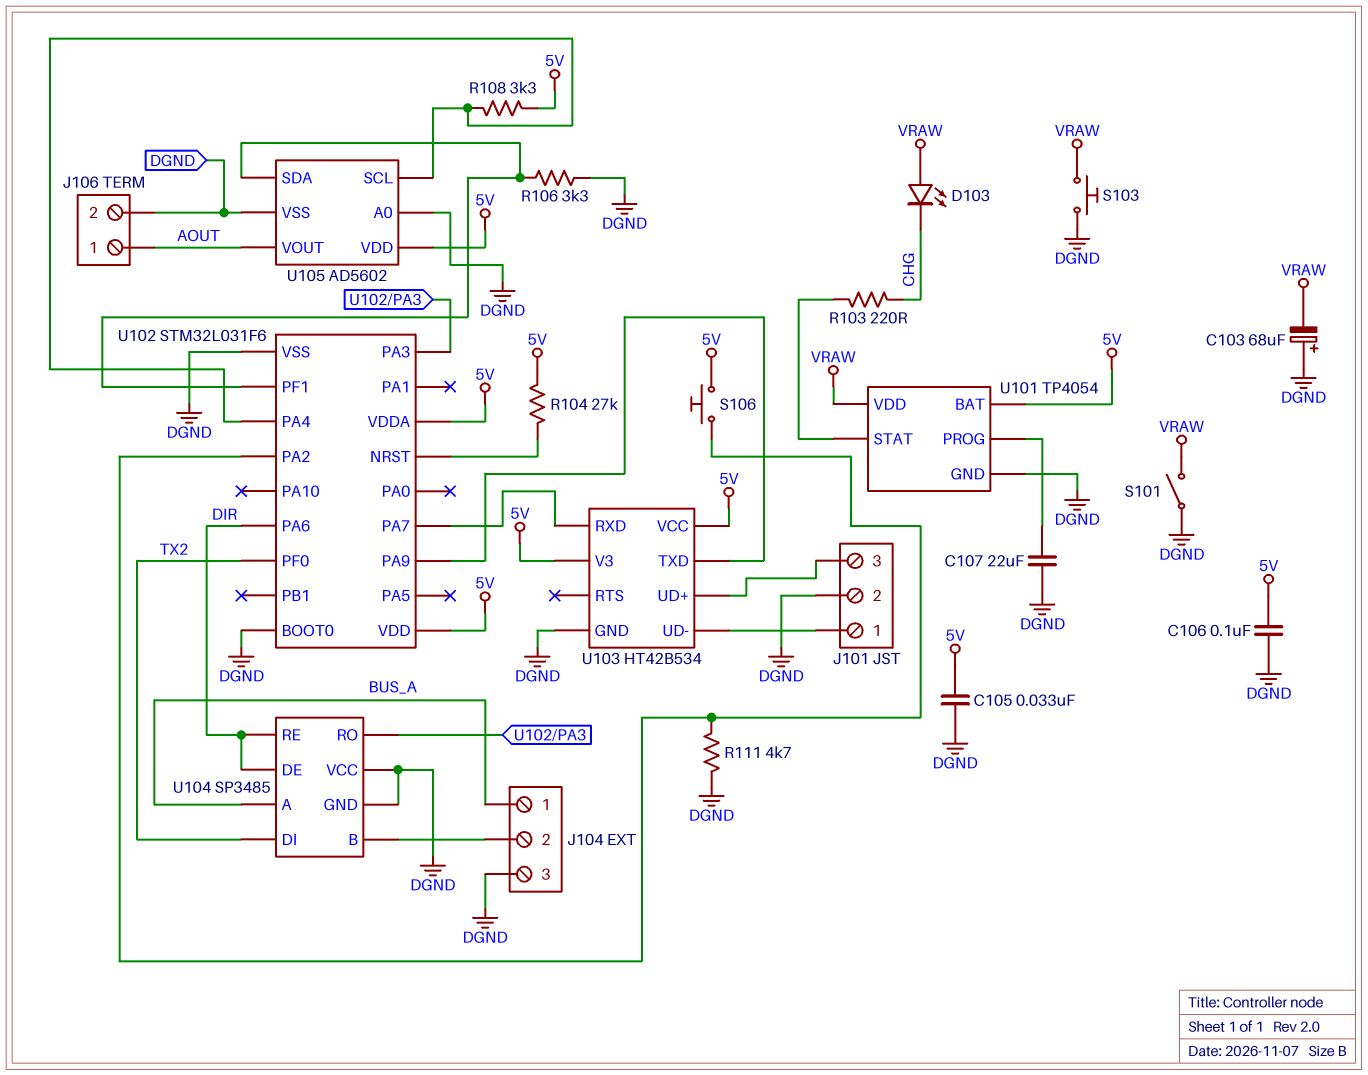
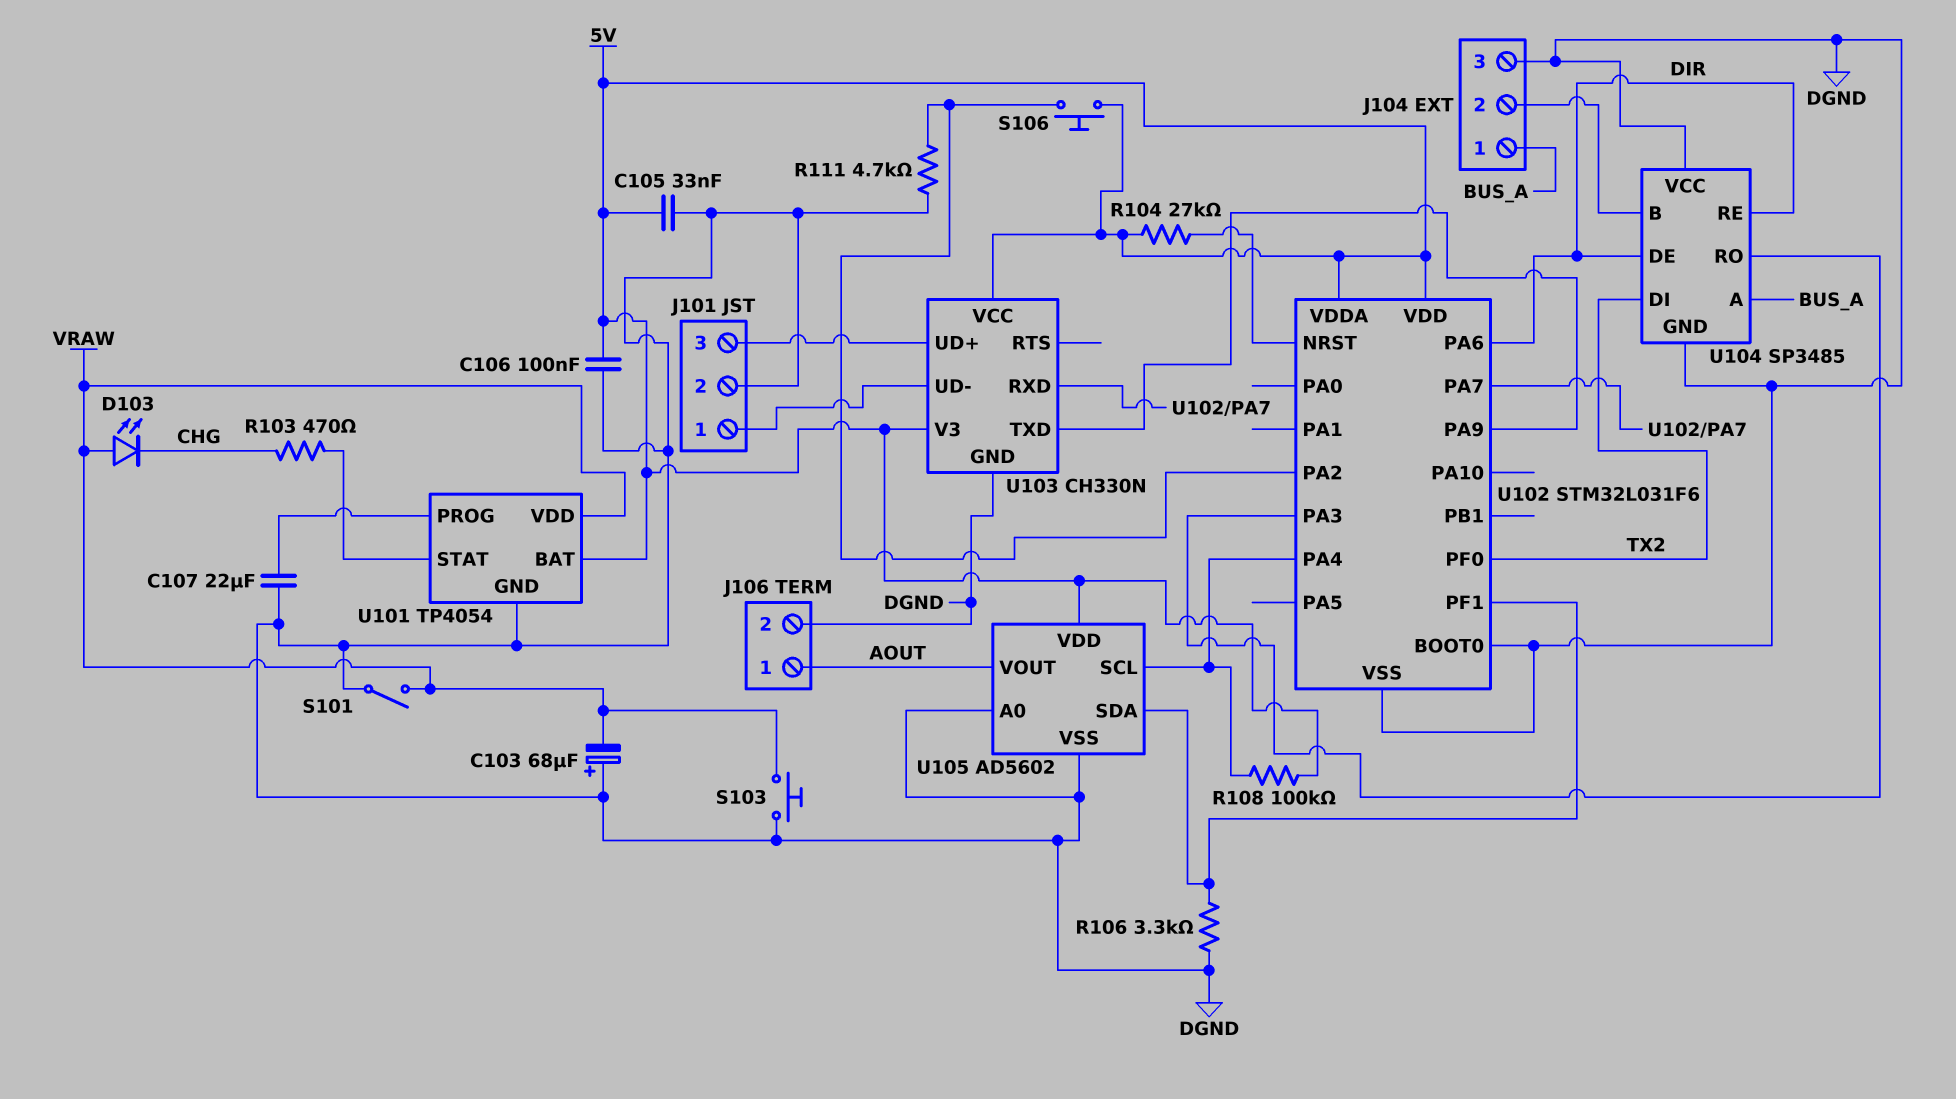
R103: 220 (CHG, U101/STAT) -> 470 (CHG, U101/STAT)
R108: 3.3k (5V, U102/PA4) -> 100k (5V, U102/PA4)
U103: HT42B534 -> CH330N

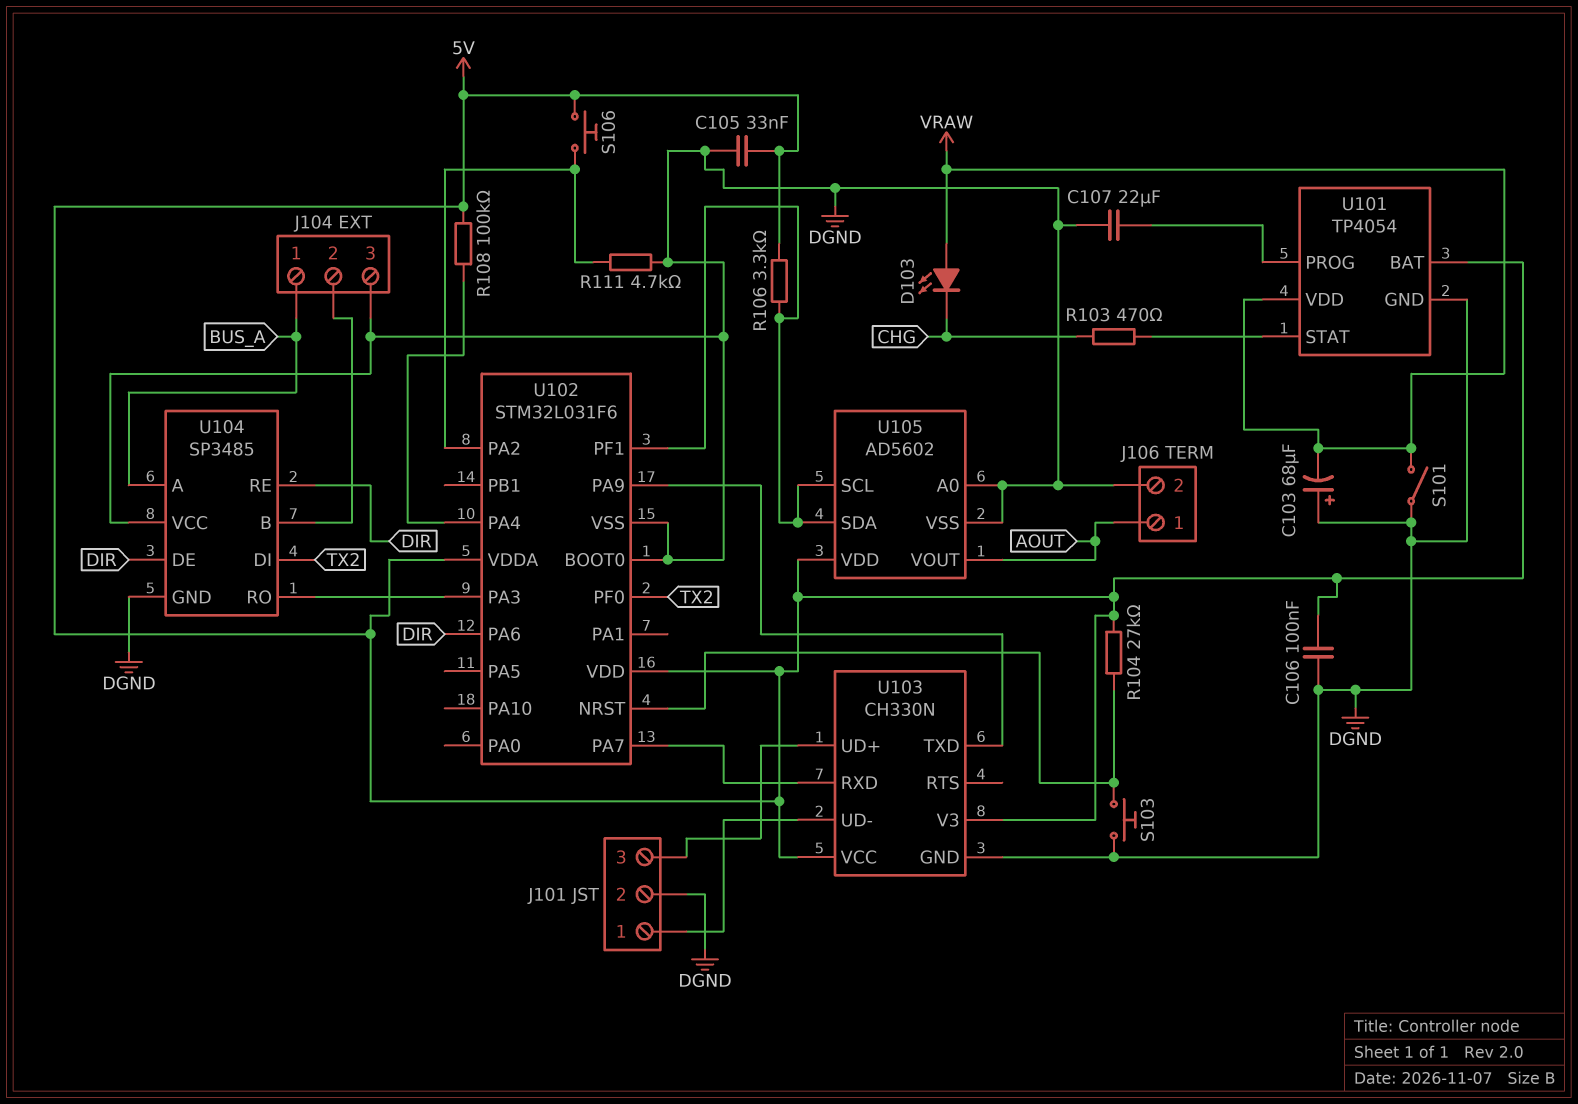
R106: 3.3k (DGND, U102/PF1) -> 3.3k (5V, U102/PF1)
S103: button (DGND, VRAW) -> button (DGND, U102/NRST)
U105 pin SCL: U102/PA4 -> U102/PF1

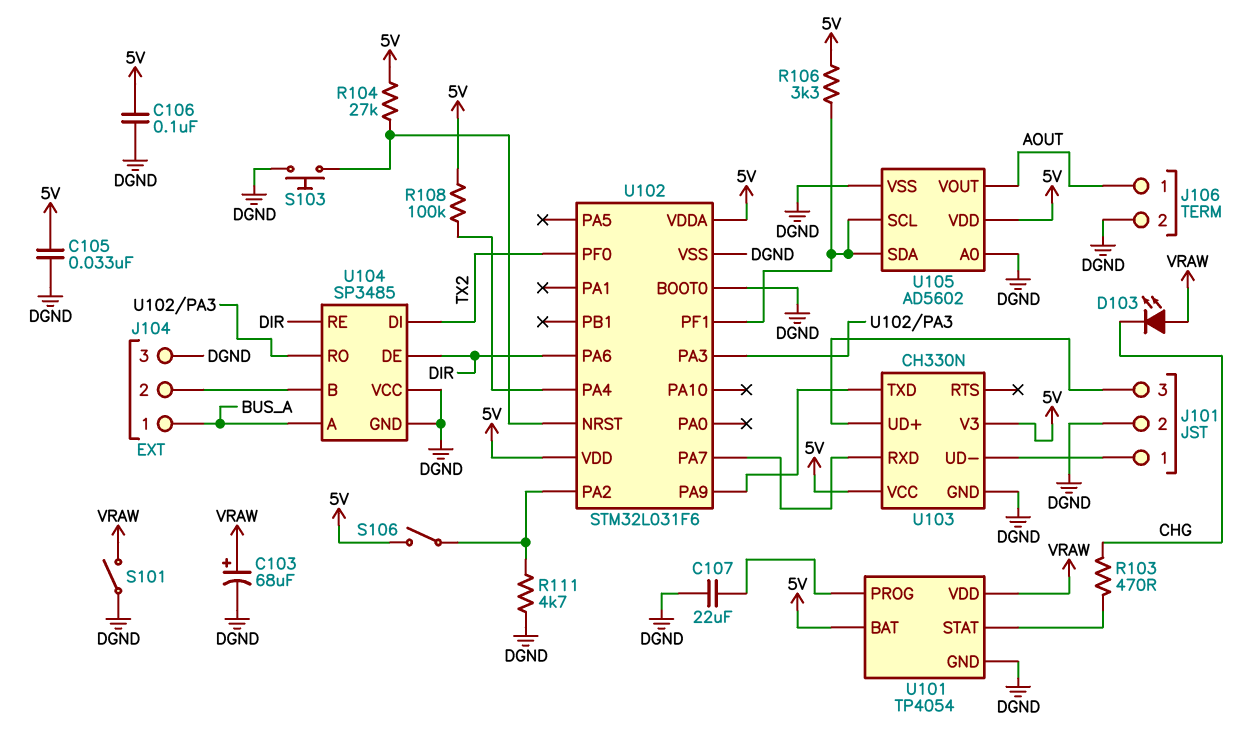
C103: 68uF (plus DGND, minus VRAW) -> 68uF (plus VRAW, minus DGND)
S106: button (5V, U102/PA2) -> switch (5V, U102/PA2)

